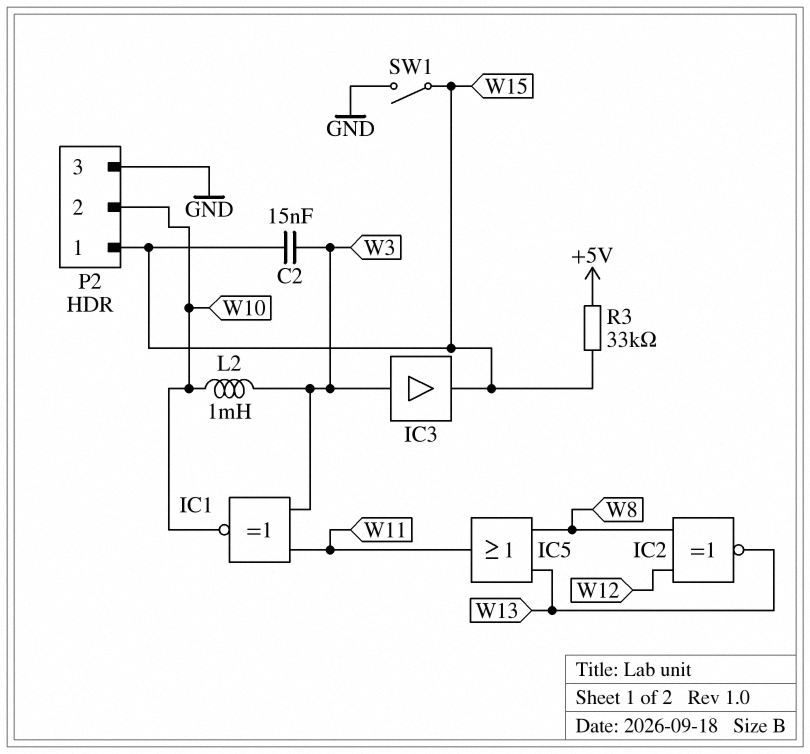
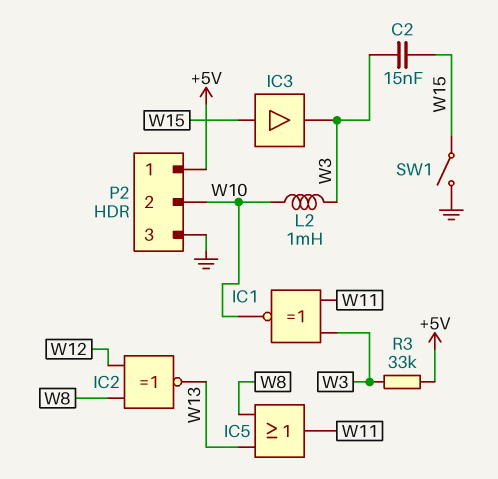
IC3: buffer (in W3, out W15) -> buffer (in W15, out W3)
P2 pin 1: W15 -> +5V
R3: 33k (+5V, W15) -> 33k (+5V, W3)

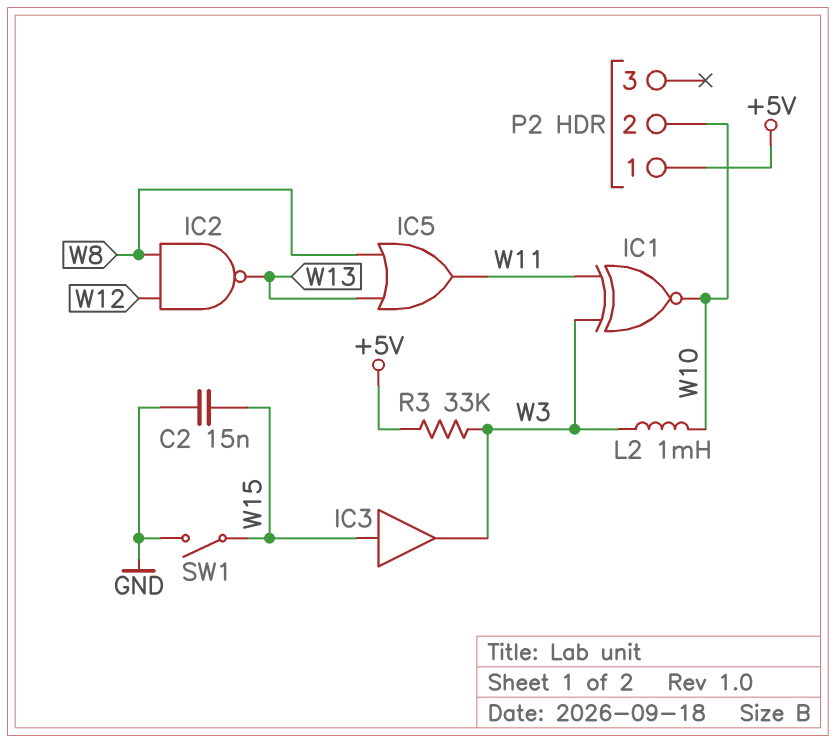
C2: 15nF (W3, W15) -> 15nF (GND, W15)
IC2: XNOR (in W8, in W12, out W13) -> NAND (in W8, in W12, out W13)
P2 pin 3: GND -> none

